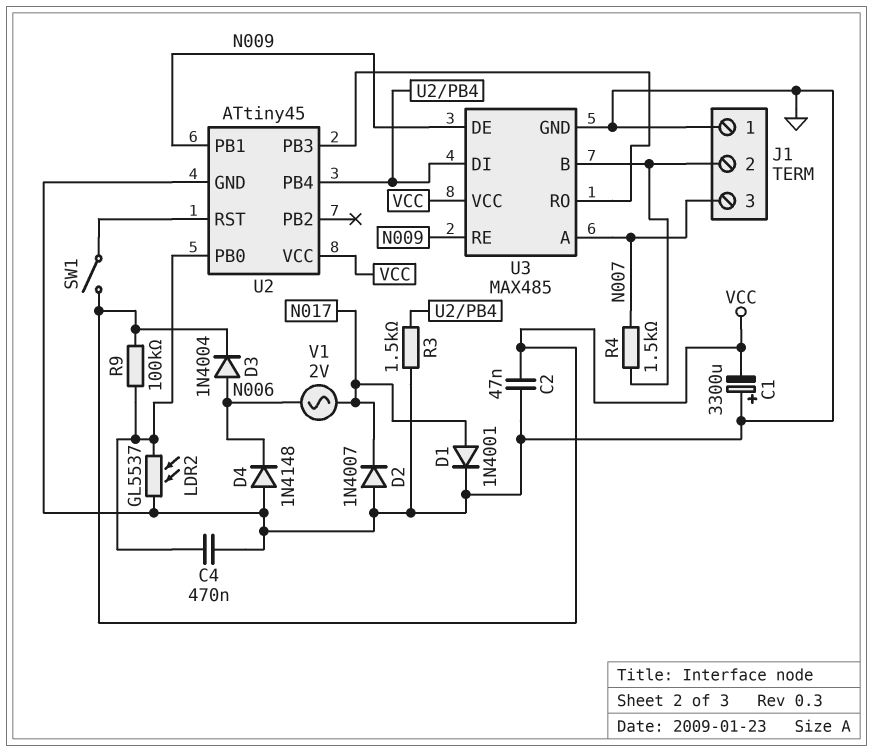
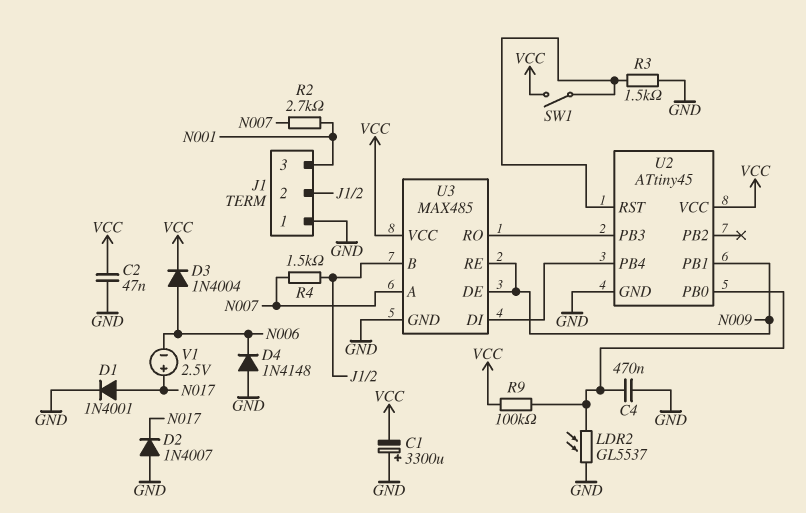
J1 pin 3: N007 -> N001
R2: none -> 2.7k (N001, N007)
R3: 1.5k (GND, U2/PB4) -> 1.5k (GND, U2/RST)
V1: AC 2V (N006, N017) -> 2.5V (plus N017, minus N006)

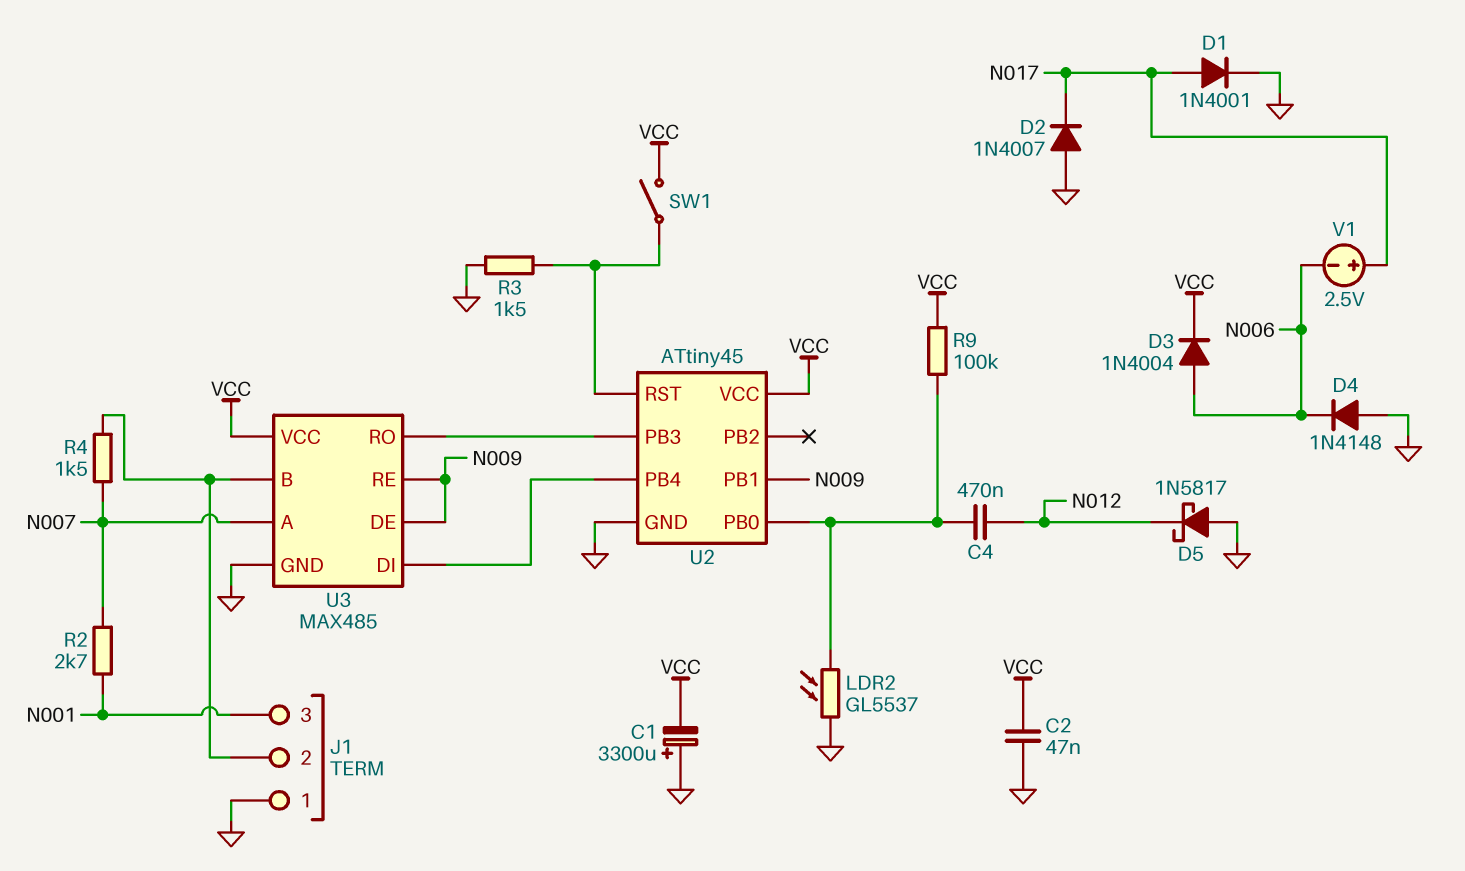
C4: 470nF (GND, U2/PB0) -> 470nF (N012, U2/PB0)
D5: none -> schottky 1N5817 (A GND, K N012)

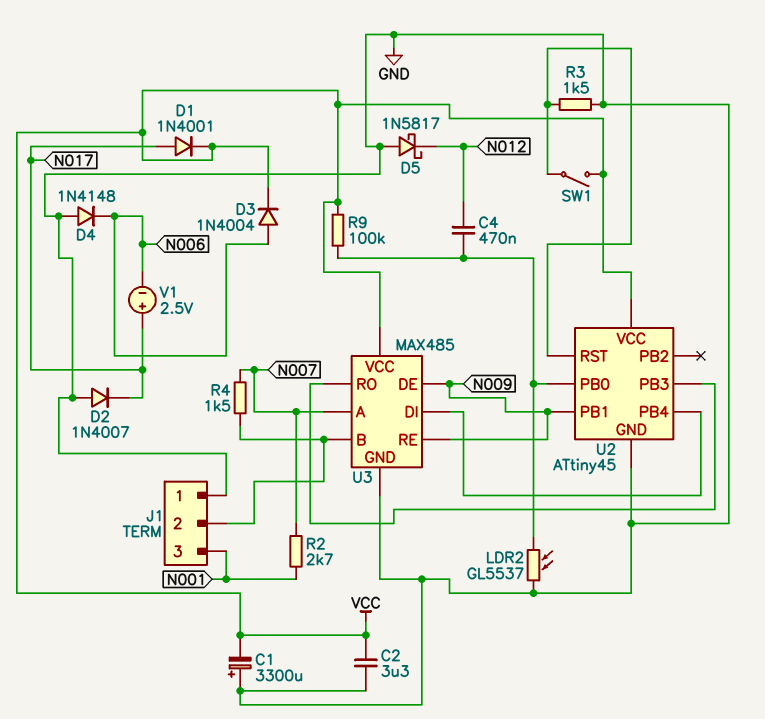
C2: 47nF (GND, VCC) -> 3.3uF (GND, VCC)
D1: diode 1N4001 (A N017, K GND) -> diode 1N4001 (A N017, K VCC)

